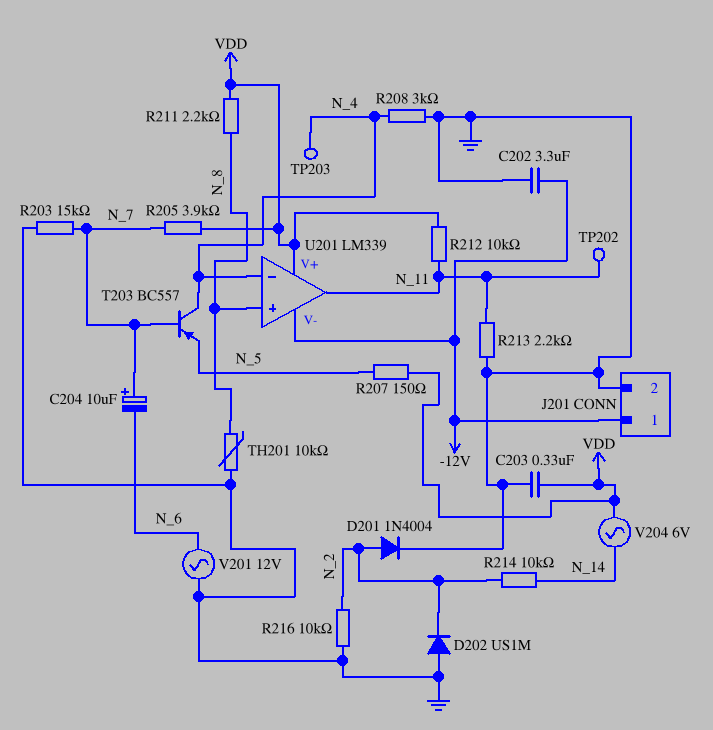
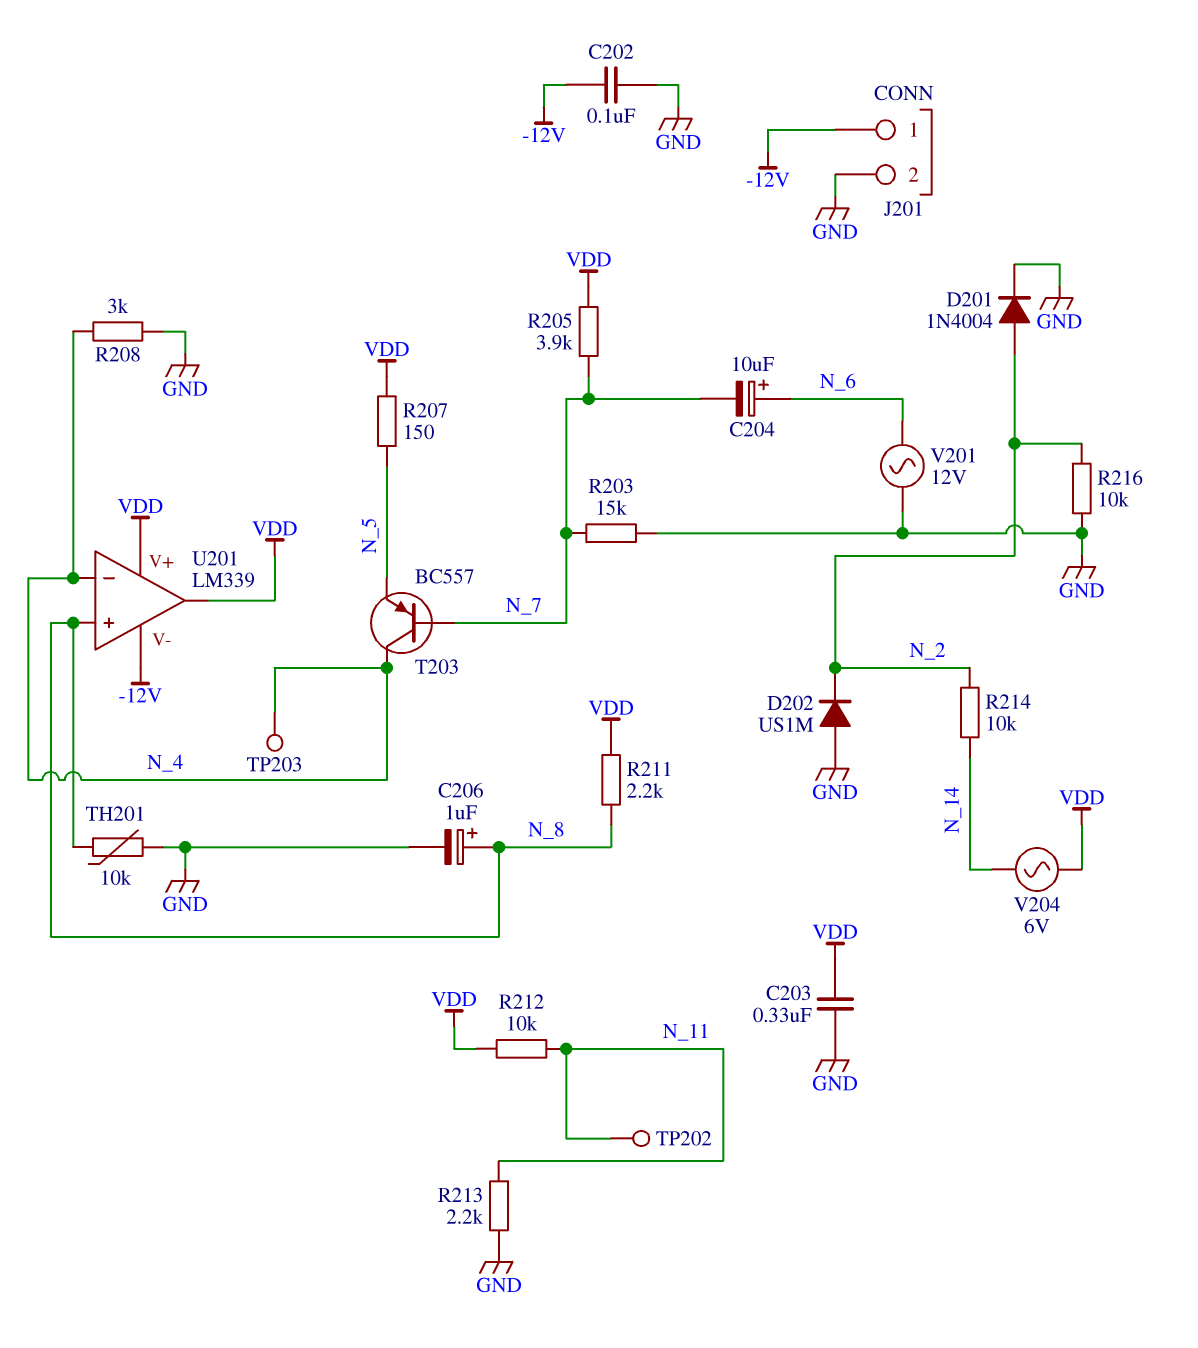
C202: 3.3uF (-12V, GND) -> 100nF (-12V, GND)
C204: 10uF (plus N_7, minus N_6) -> 10uF (plus N_6, minus N_7)
C206: none -> 1uF (plus N_8, minus GND)
U201 pin out: N_11 -> VDD

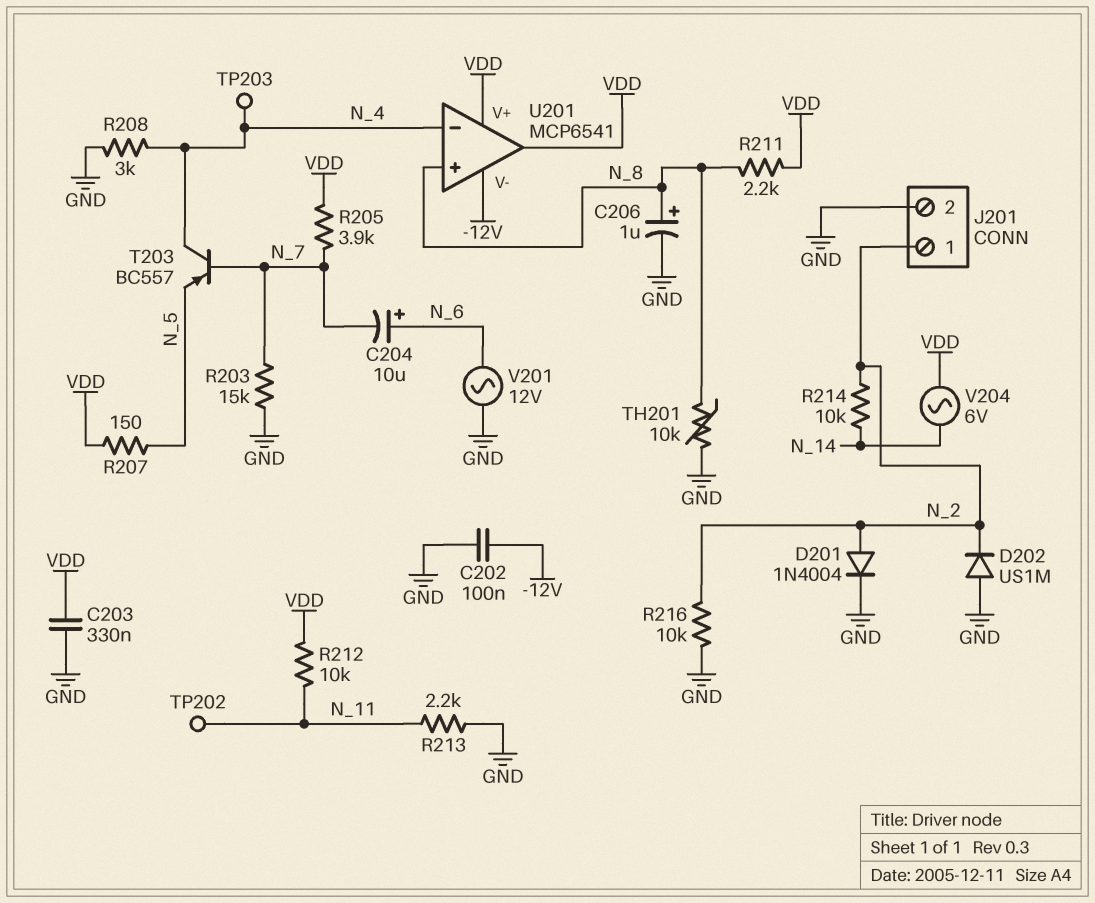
J201 pin 1: -12V -> N_2
U201: LM339 -> MCP6541

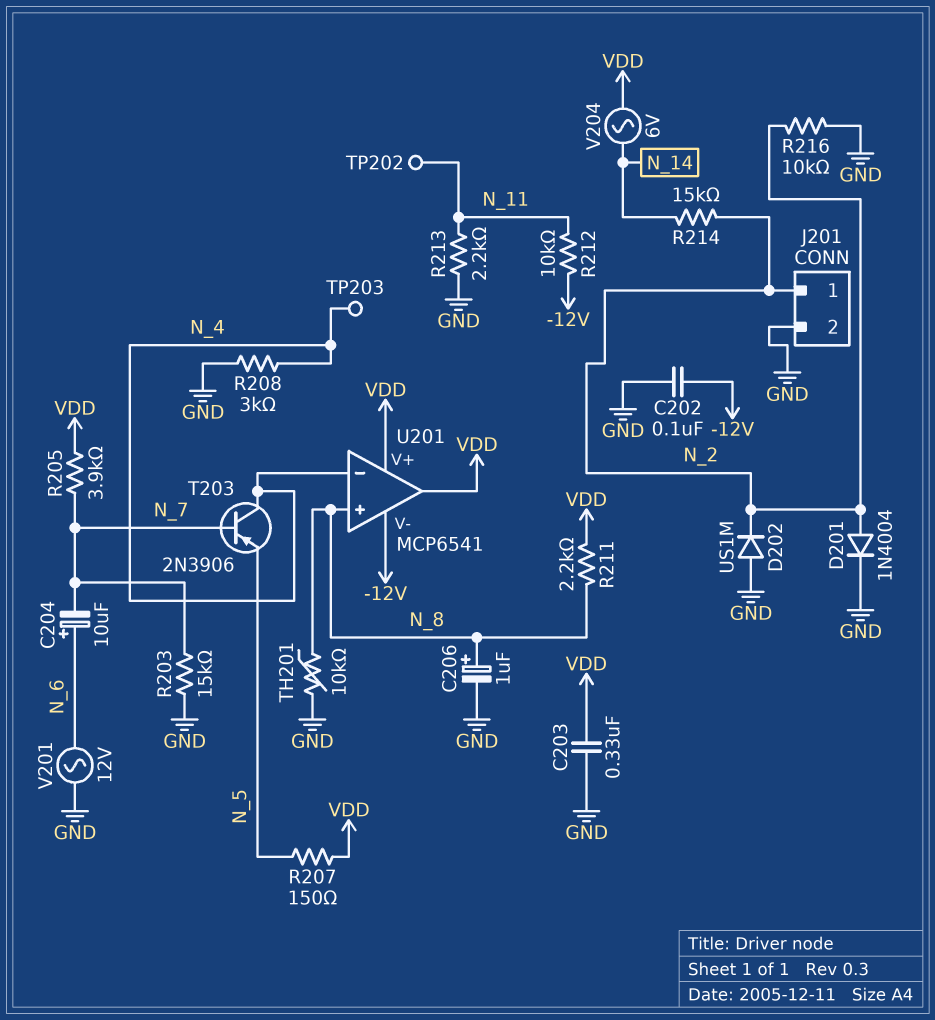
R212: 10k (N_11, VDD) -> 10k (-12V, N_11)
R214: 10k (N_2, N_14) -> 15k (N_2, N_14)
T203: PNP BC557 (B N_7, C N_4, E N_5) -> PNP 2N3906 (B N_7, C N_4, E N_5)

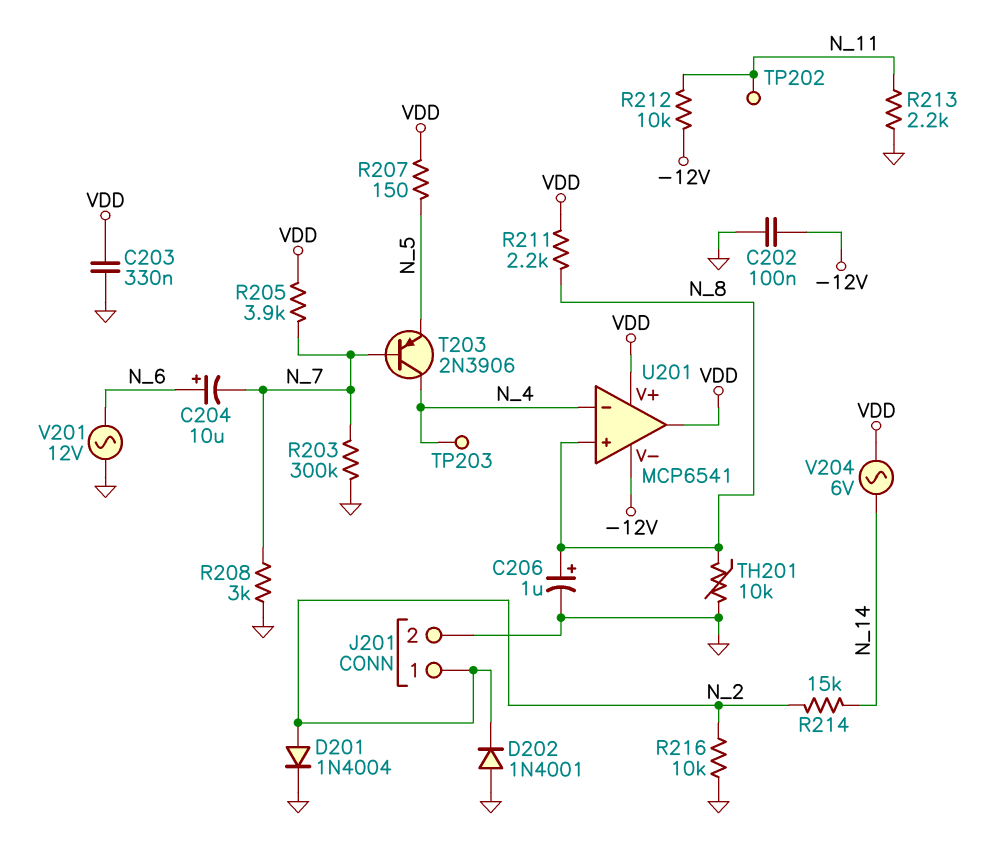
D202: diode US1M (A GND, K N_2) -> diode 1N4001 (A GND, K N_2)
R203: 15k (GND, N_7) -> 300k (GND, N_7)
R208: 3k (GND, N_4) -> 3k (GND, N_7)

